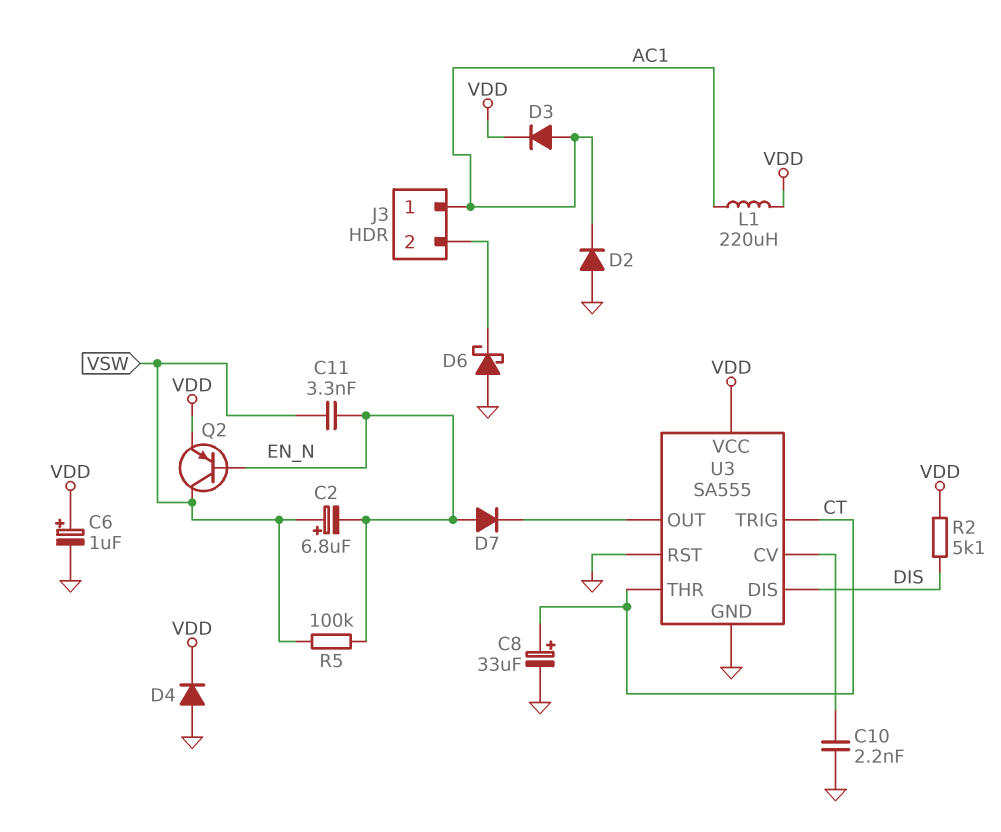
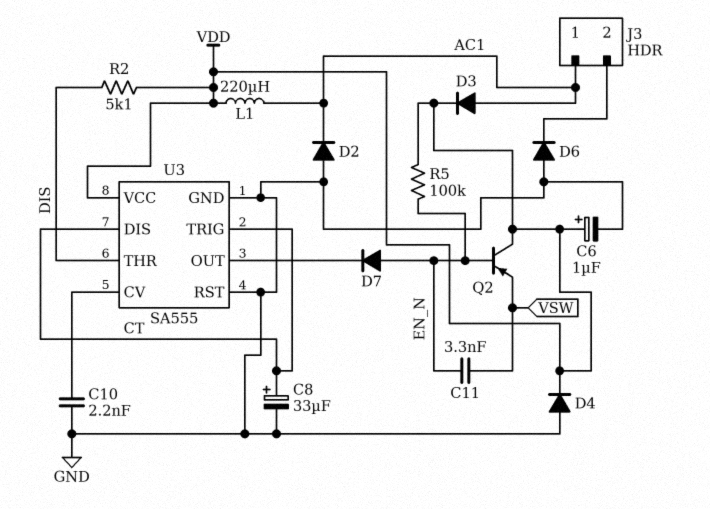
C2: 6.8uF (plus VSW, minus EN_N) -> none
D6: schottky (A GND, K J3/2) -> diode (A GND, K J3/2)
Q2: PNP (B EN_N, C VSW, E VDD) -> PNP (B EN_N, C VDD, E VSW)
R5: 100k (EN_N, VSW) -> 100k (EN_N, VDD)
U3 pin DIS: DIS -> CT
U3 pin THR: CT -> DIS

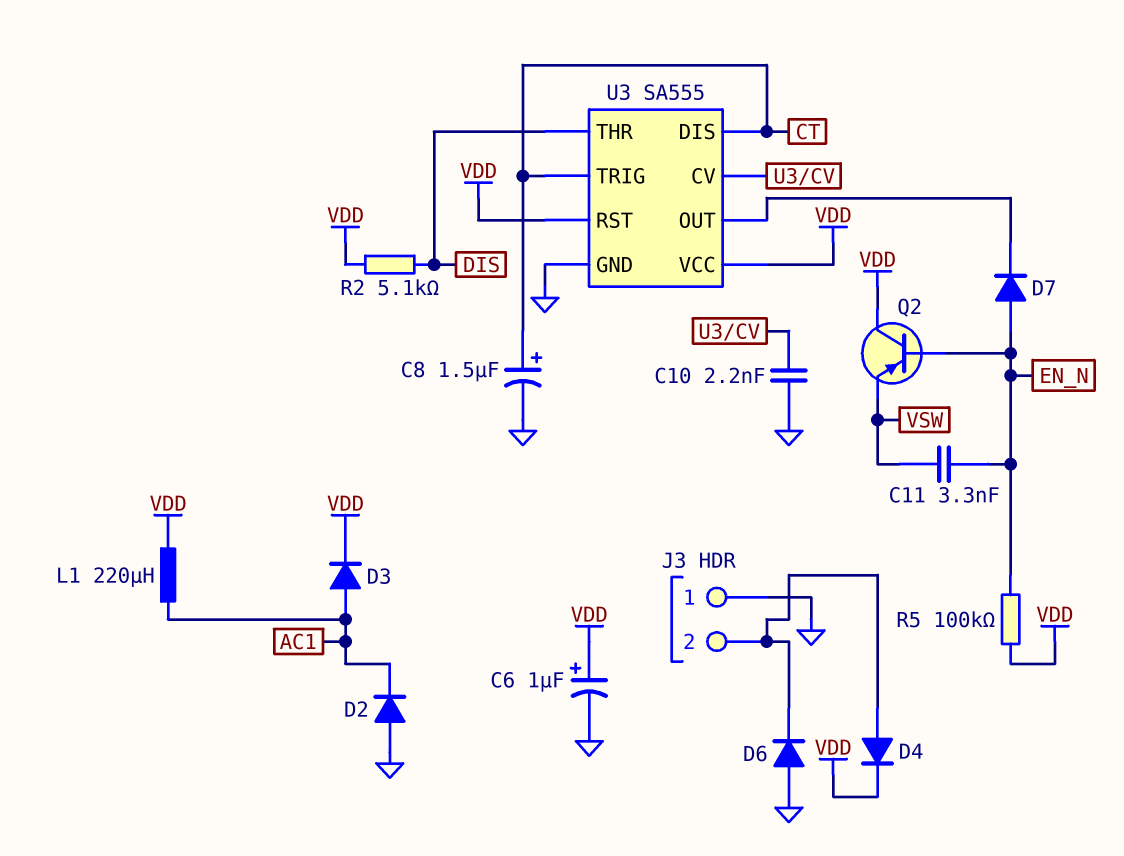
C8: 33uF (plus CT, minus GND) -> 1.5uF (plus CT, minus GND)
D4: diode (A GND, K VDD) -> diode (A J3/2, K VDD)
J3 pin 1: AC1 -> GND
U3 pin RST: GND -> VDD

